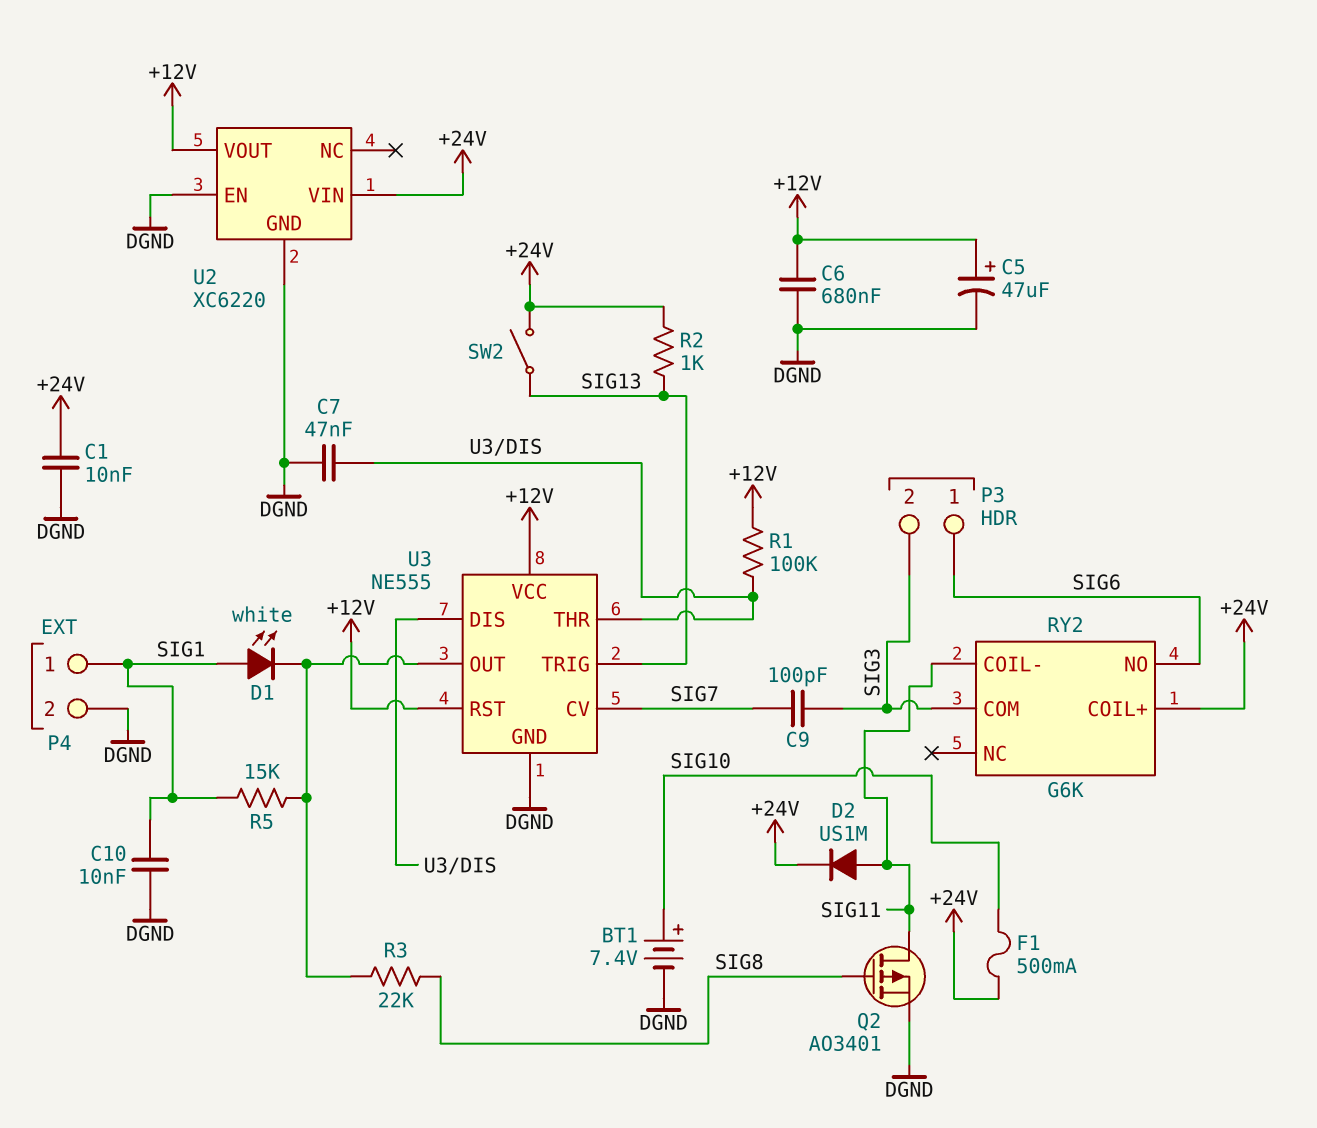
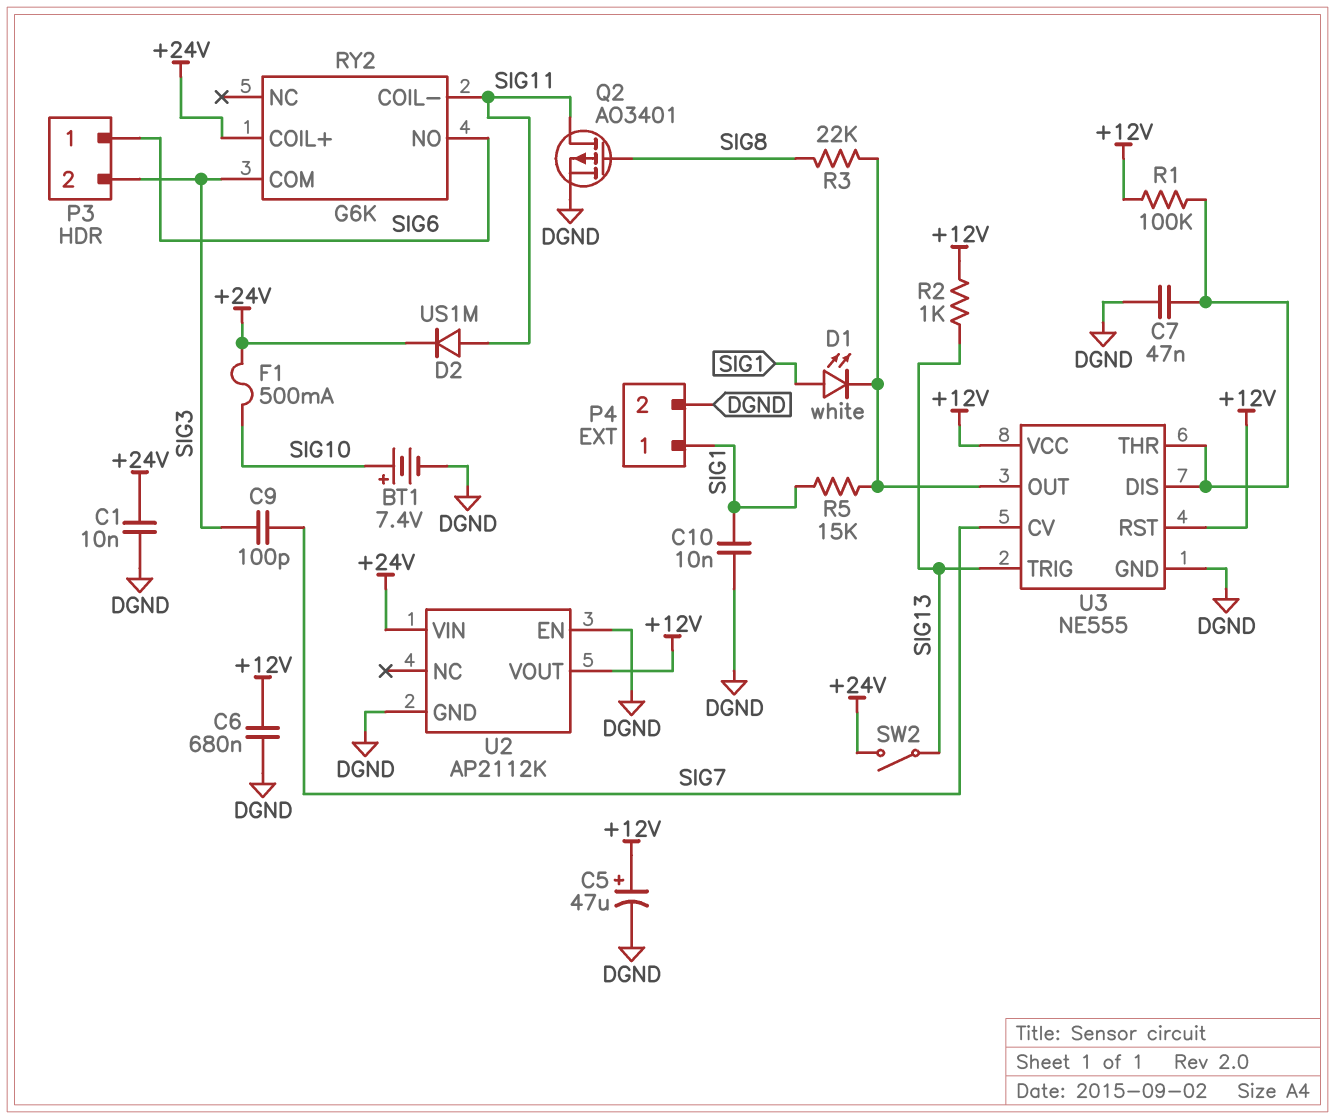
R2: 1k (+24V, SIG13) -> 1k (+12V, SIG13)
U2: XC6220 -> AP2112K

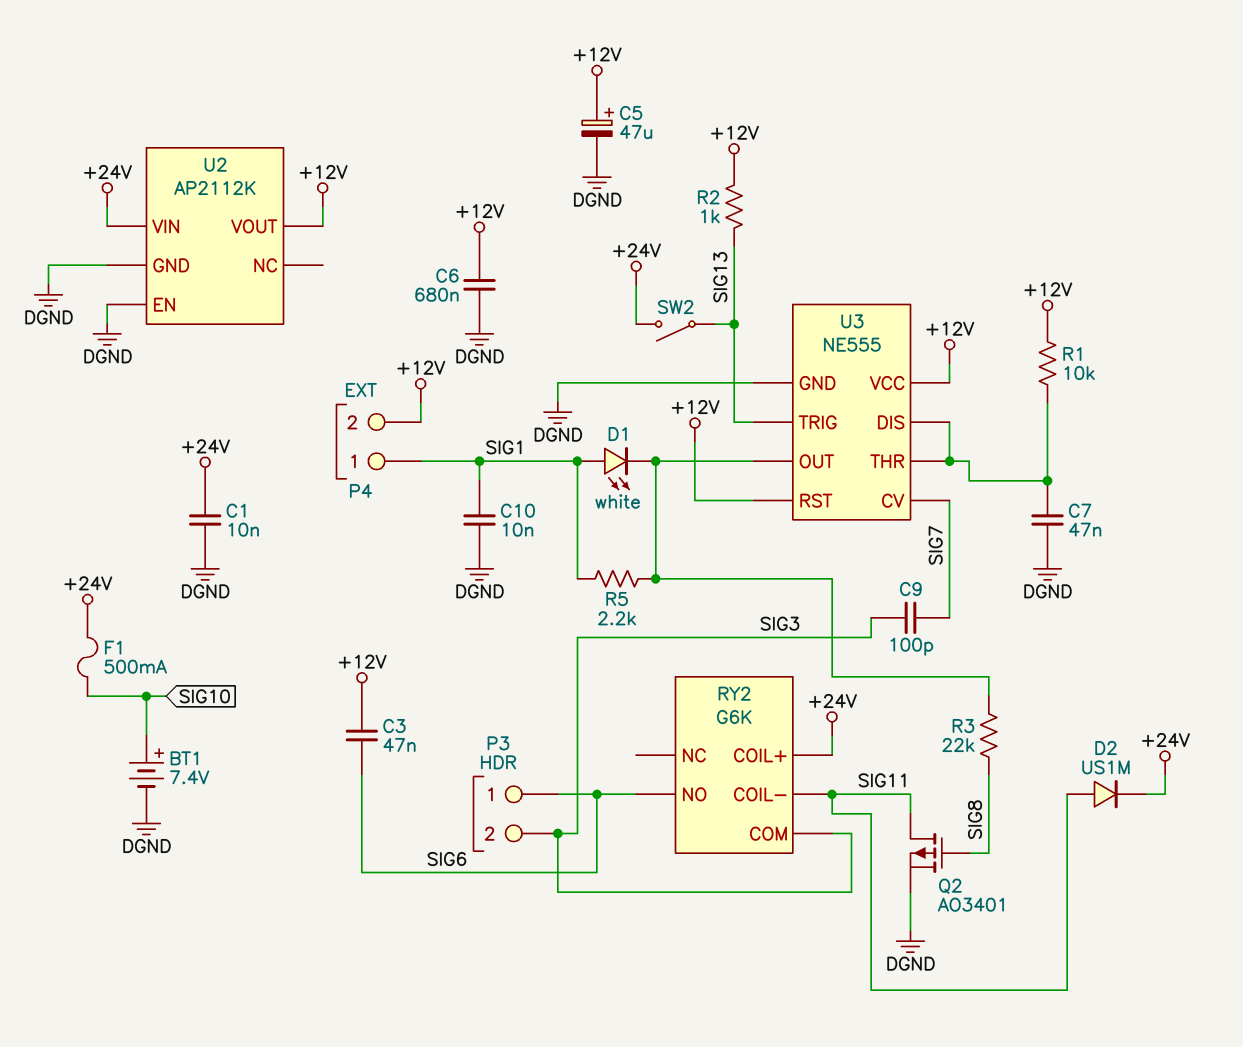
C3: none -> 47nF (+12V, SIG6)
P4 pin 2: DGND -> +12V
R1: 100k (+12V, U3/DIS) -> 10k (+12V, U3/DIS)
R5: 15k (SIG1, U3/OUT) -> 2.2k (SIG1, U3/OUT)

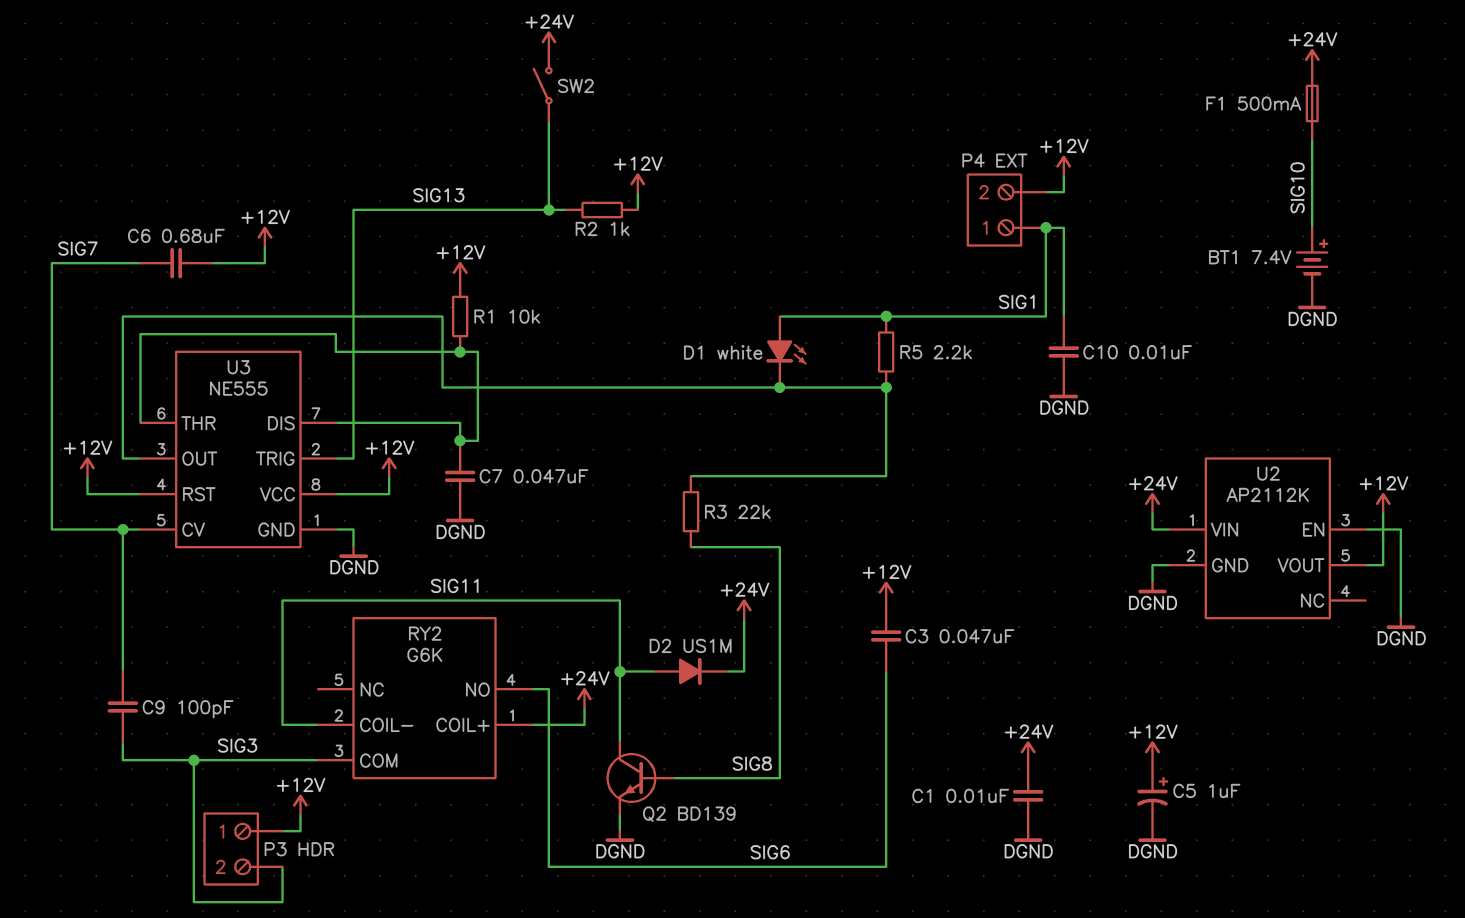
C5: 47uF (plus +12V, minus DGND) -> 1uF (plus +12V, minus DGND)
C6: 680nF (+12V, DGND) -> 680nF (+12V, SIG7)
P3 pin 1: SIG6 -> +12V
Q2: PMOS AO3401 (G SIG8, D SIG11, S DGND) -> NPN BD139 (B SIG8, C SIG11, E DGND)

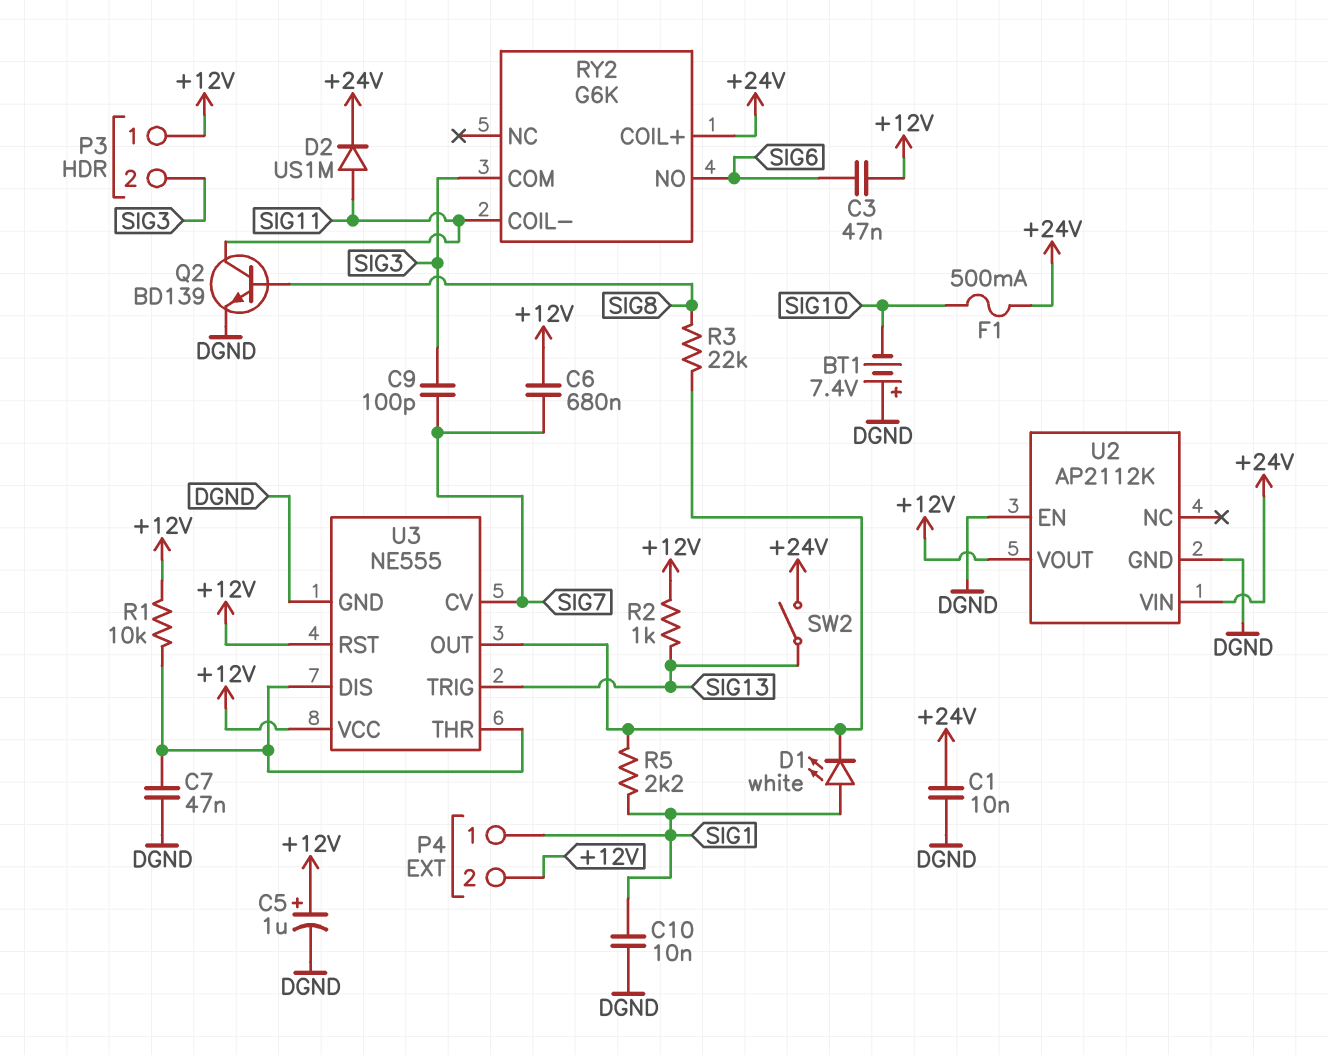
BT1: 7.4V (plus SIG10, minus DGND) -> 7.4V (plus DGND, minus SIG10)

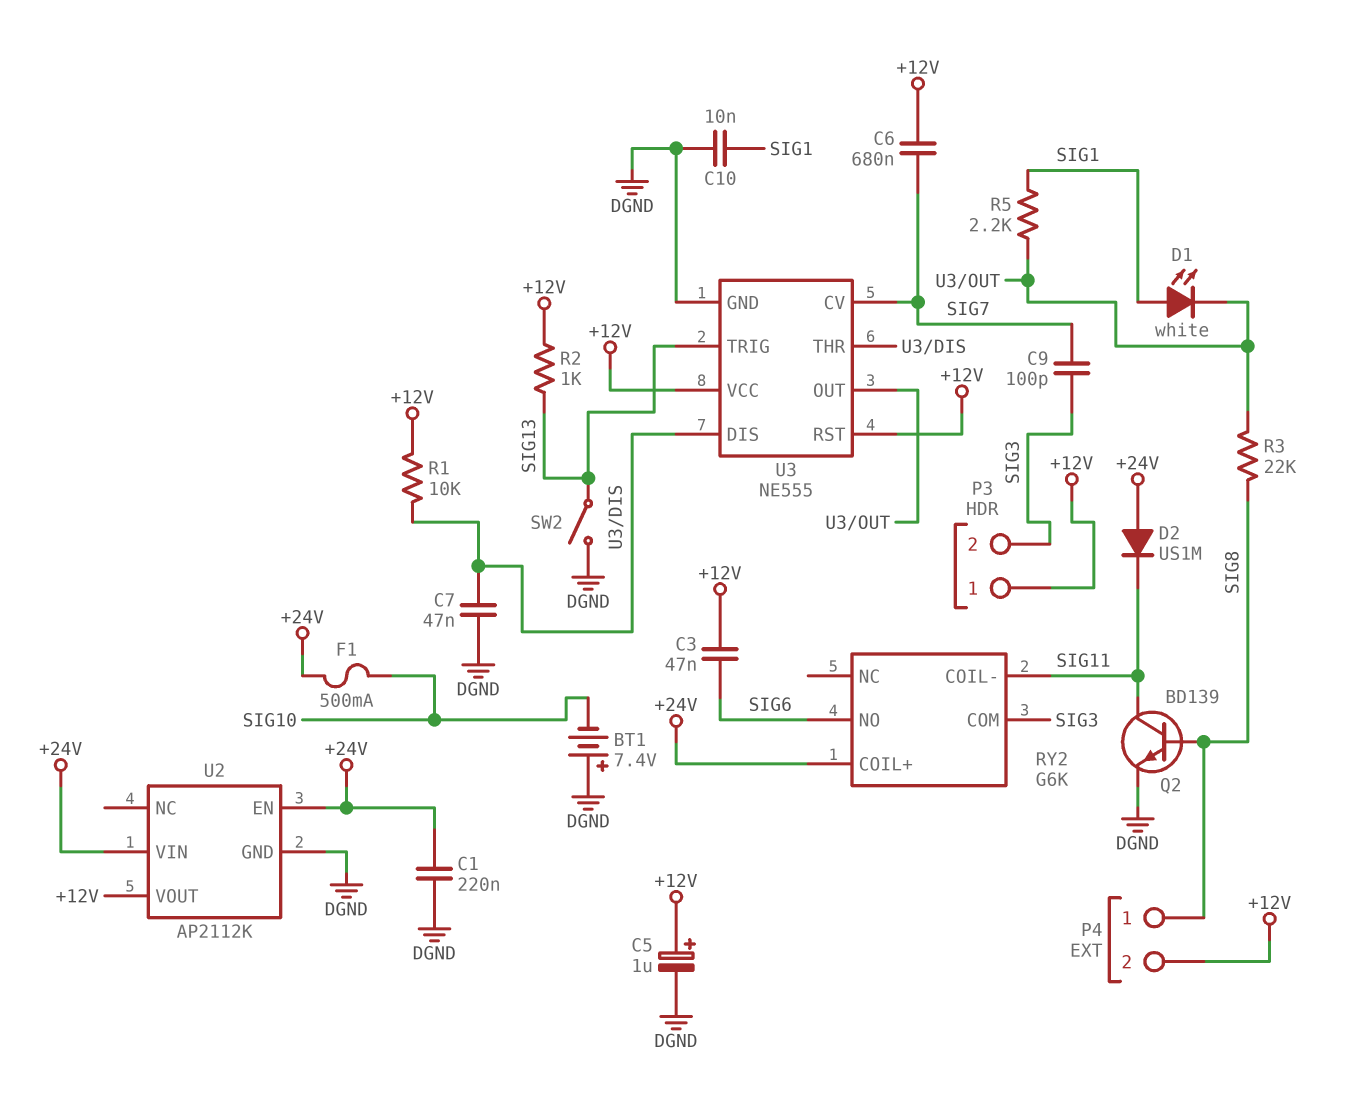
C1: 10nF (+24V, DGND) -> 220nF (+24V, DGND)
D2: diode US1M (A SIG11, K +24V) -> diode US1M (A +24V, K SIG11)
P4 pin 1: SIG1 -> SIG8
SW2: switch (+24V, SIG13) -> switch (DGND, SIG13)
U2 pin EN: DGND -> +24V

